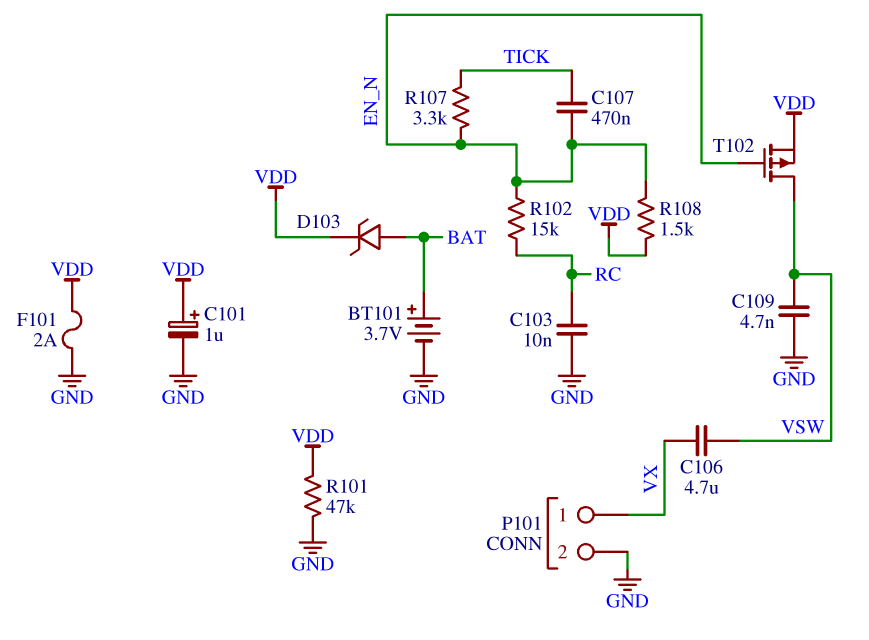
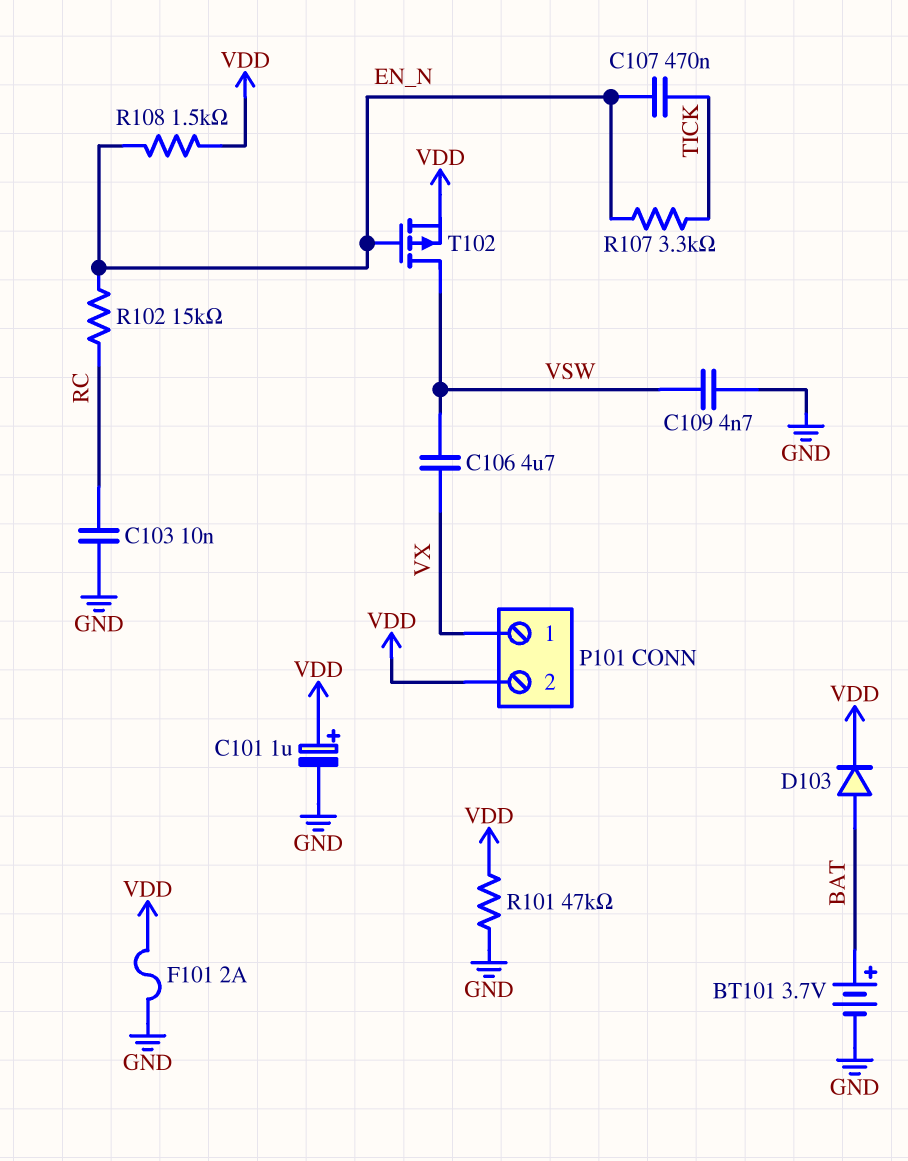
D103: zener (A BAT, K VDD) -> diode (A BAT, K VDD)
P101 pin 2: GND -> VDD

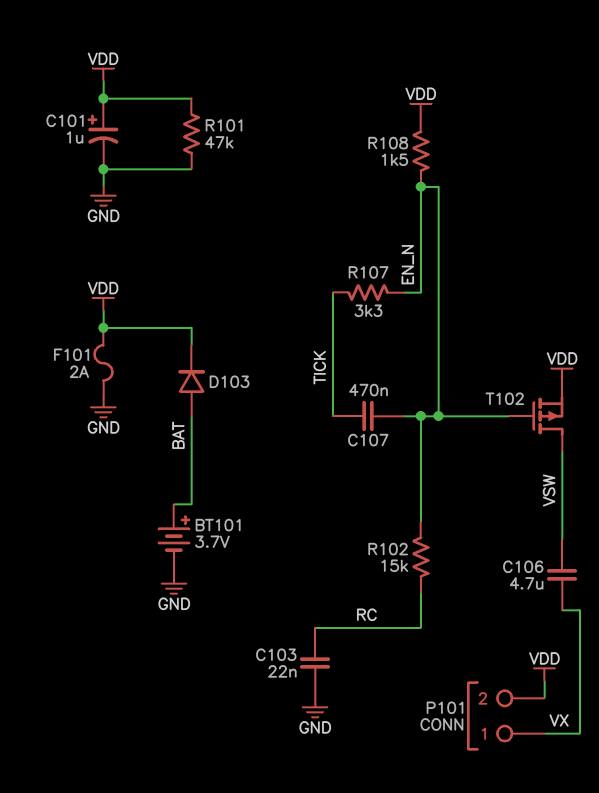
C103: 10nF (GND, RC) -> 22nF (GND, RC)
C109: 4.7nF (GND, VSW) -> none

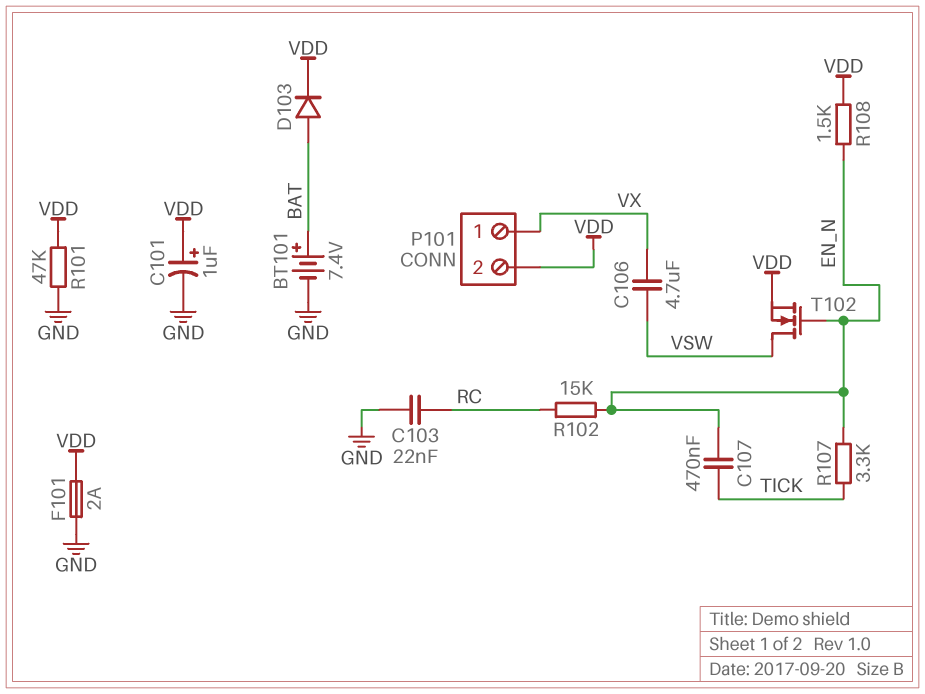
BT101: 3.7V (plus BAT, minus GND) -> 7.4V (plus BAT, minus GND)
T102: PMOS (G EN_N, D VSW, S VDD) -> NMOS (G EN_N, D VSW, S VDD)

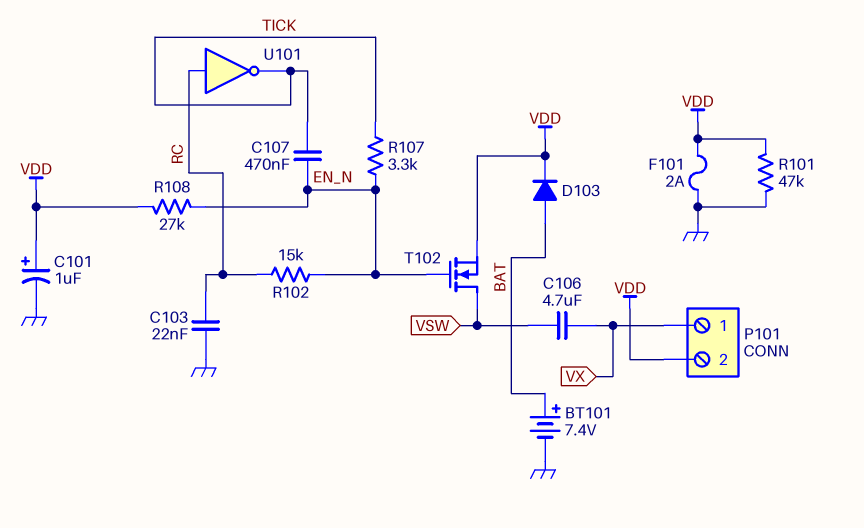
R108: 1.5k (EN_N, VDD) -> 27k (EN_N, VDD)
U101: none -> NOT (in RC, out TICK)

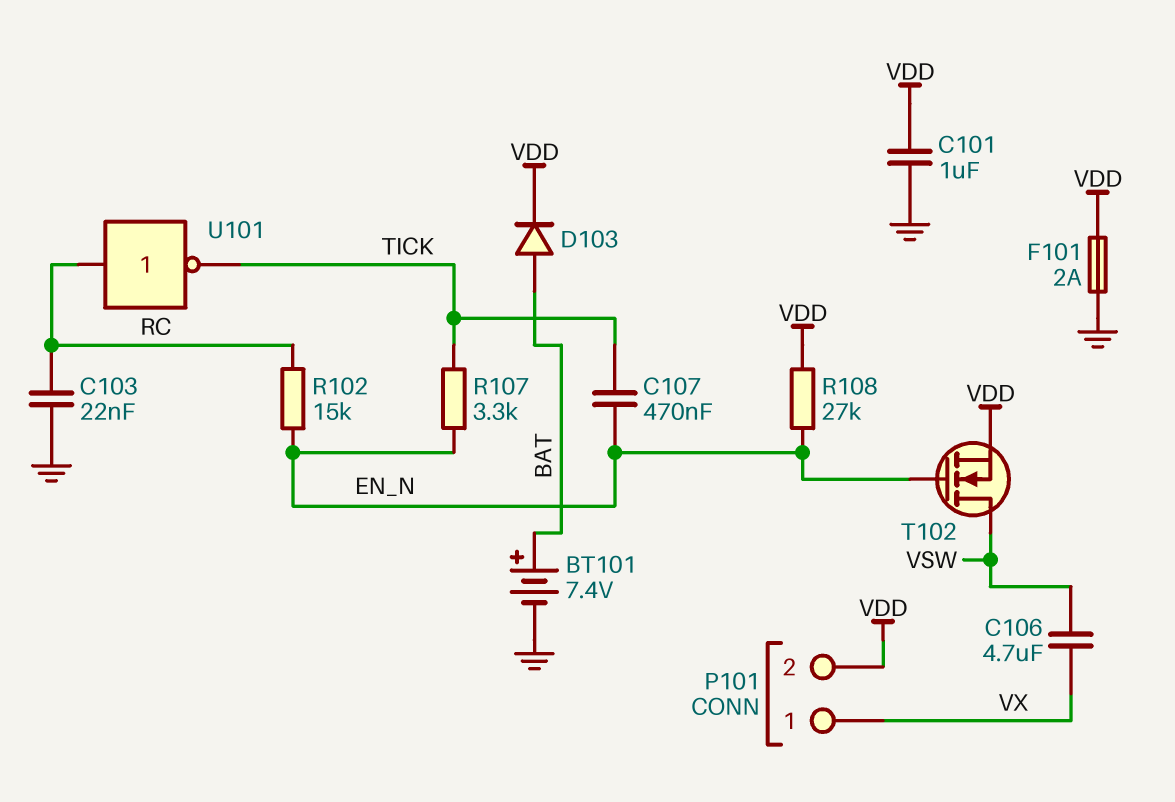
C101: 1uF (plus VDD, minus GND) -> 1uF (GND, VDD)
R101: 47k (GND, VDD) -> none

